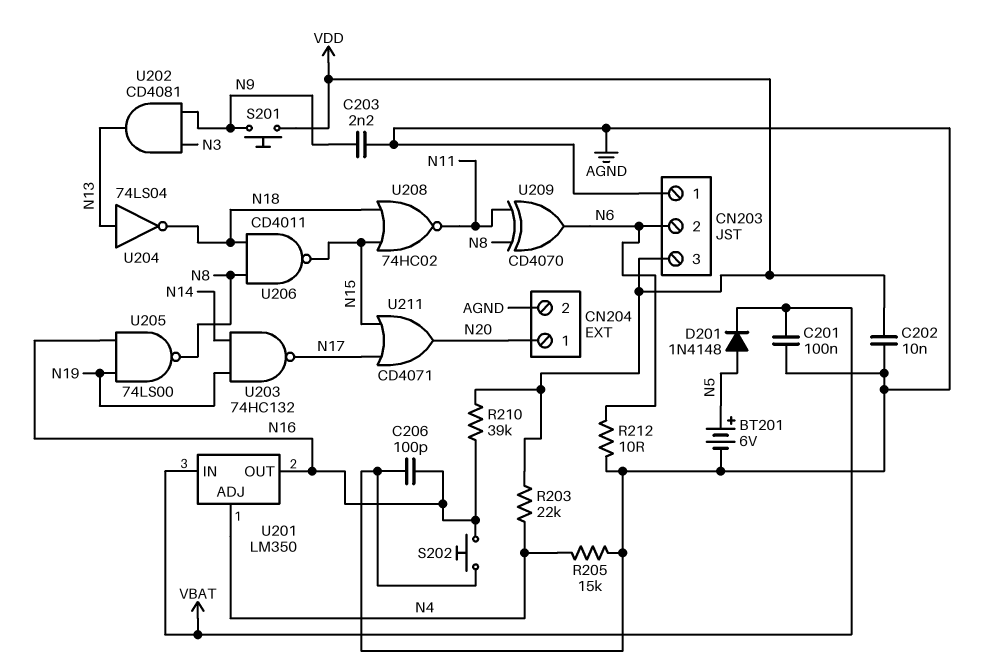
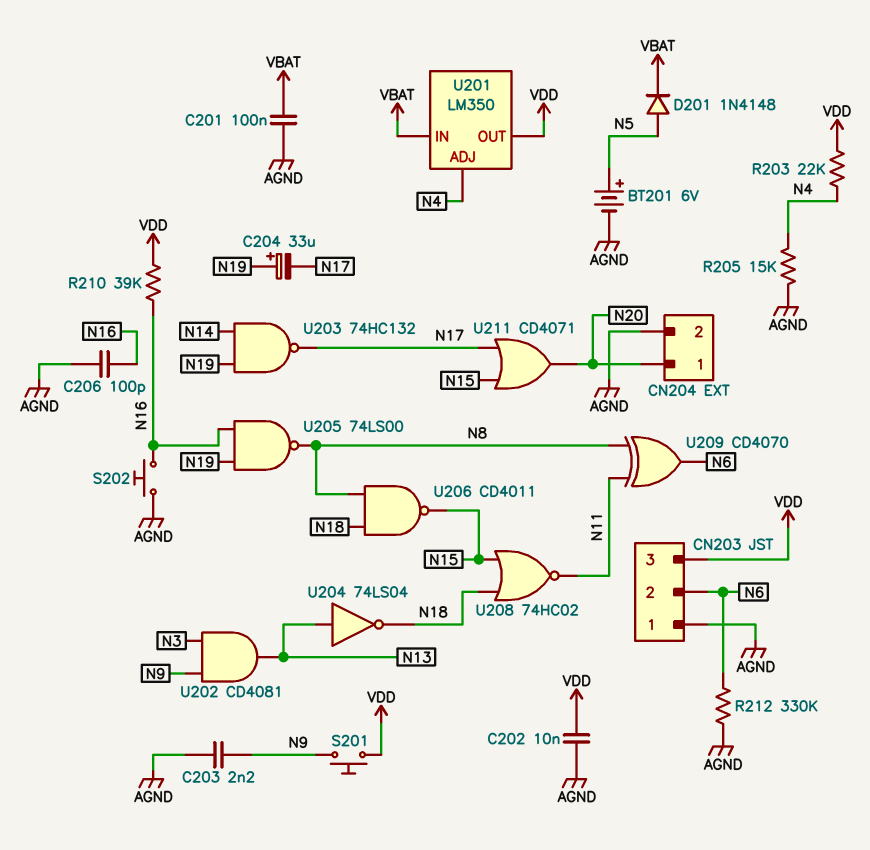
C204: none -> 33uF (plus N19, minus N17)
R212: 10 (AGND, N6) -> 330k (AGND, N6)
U201 pin OUT: N16 -> VDD

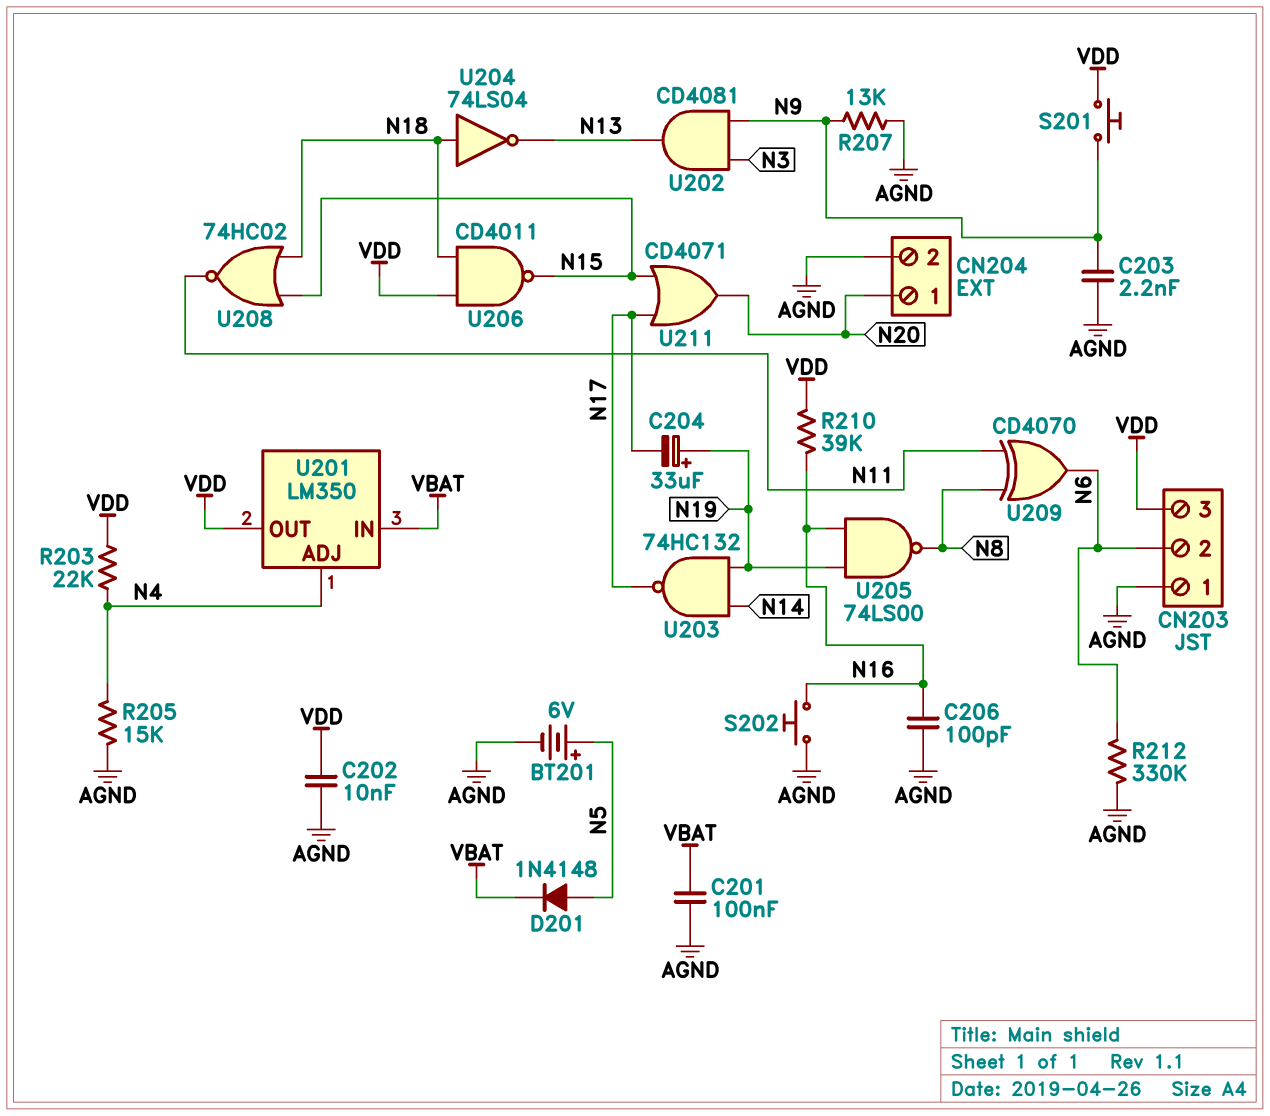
R207: none -> 13k (AGND, N9)
U204: NOT 74LS04 (in N13, out N18) -> NOT 74LS04 (in N18, out N13)
U206: NAND CD4011 (in N8, in N18, out N15) -> NAND CD4011 (in N18, in VDD, out N15)

